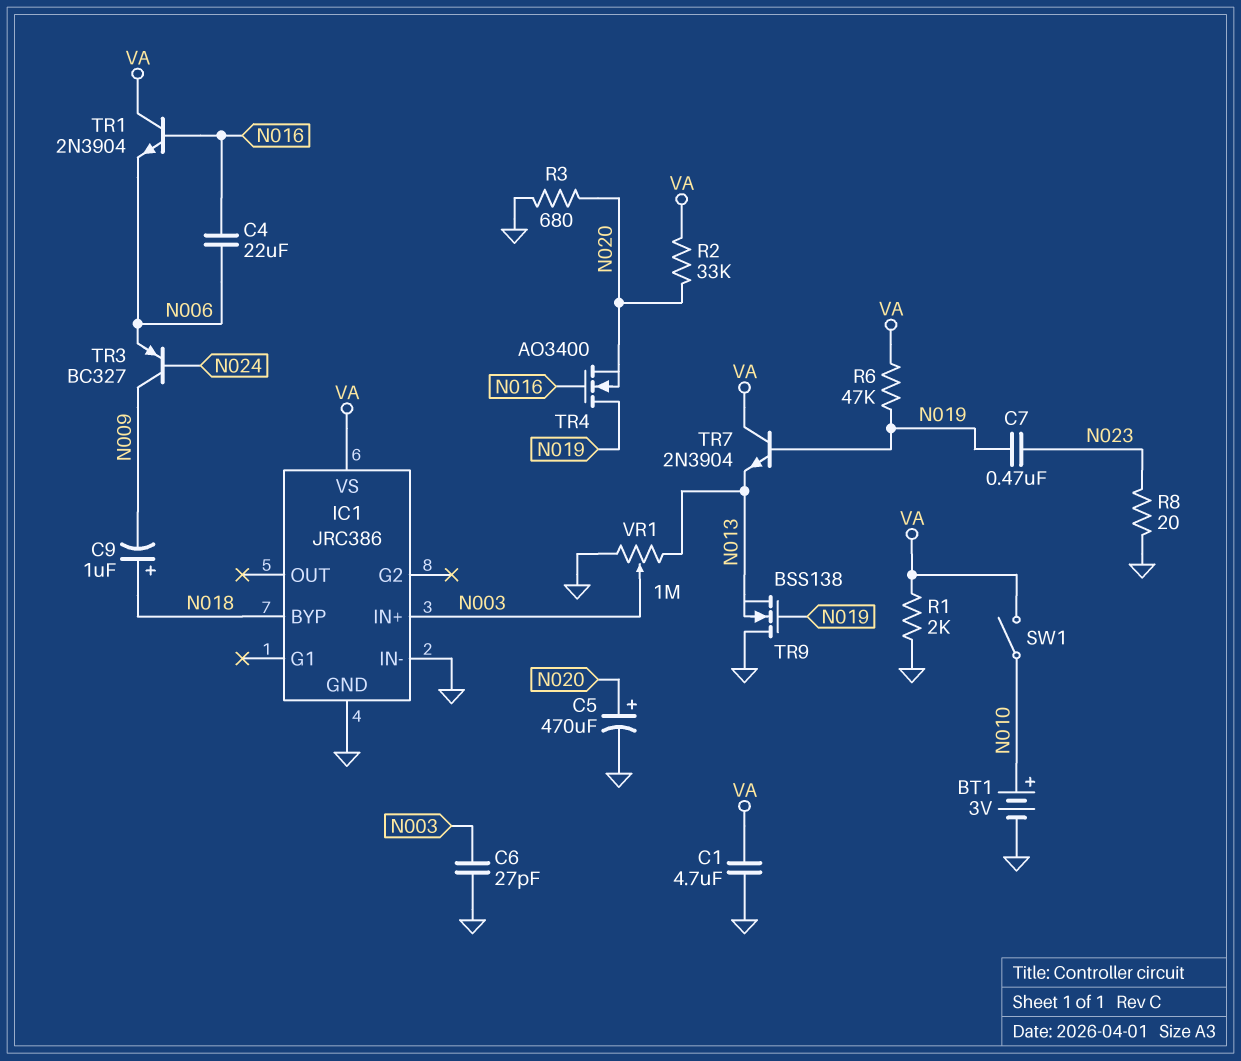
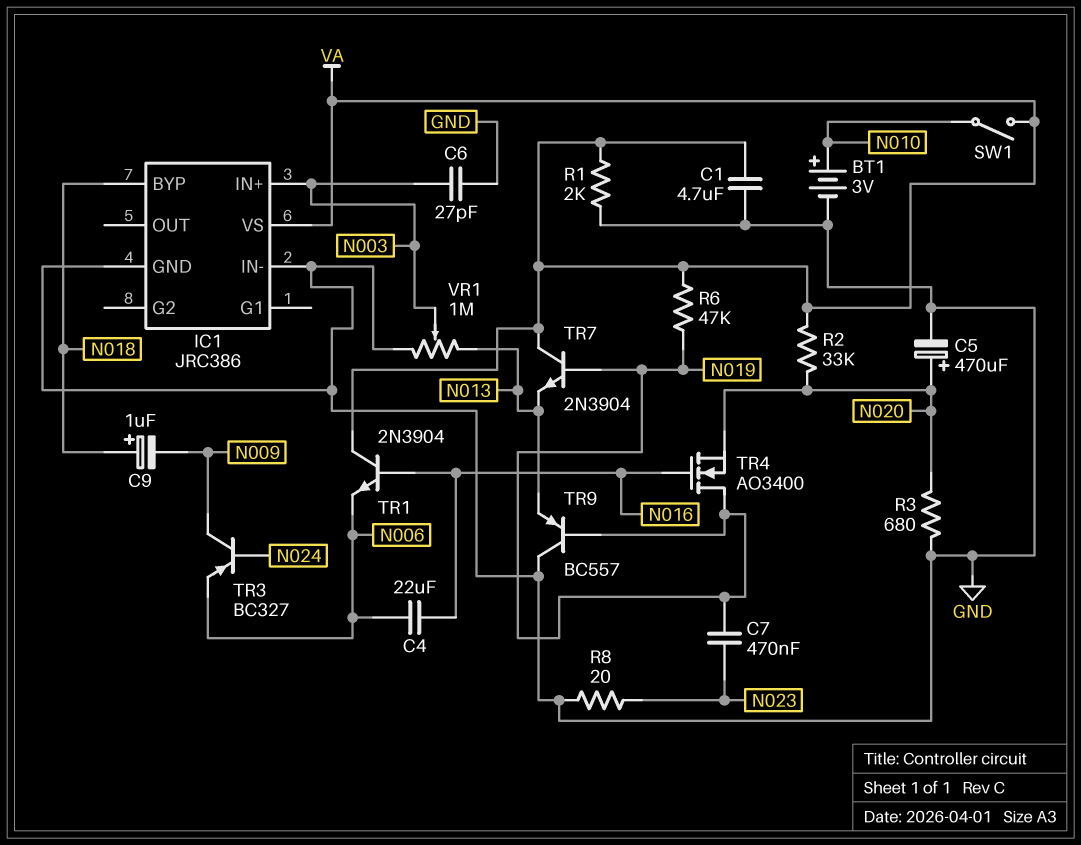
TR9: NMOS BSS138 (G N019, D GND, S N013) -> PNP BC557 (B N019, C GND, E N013)

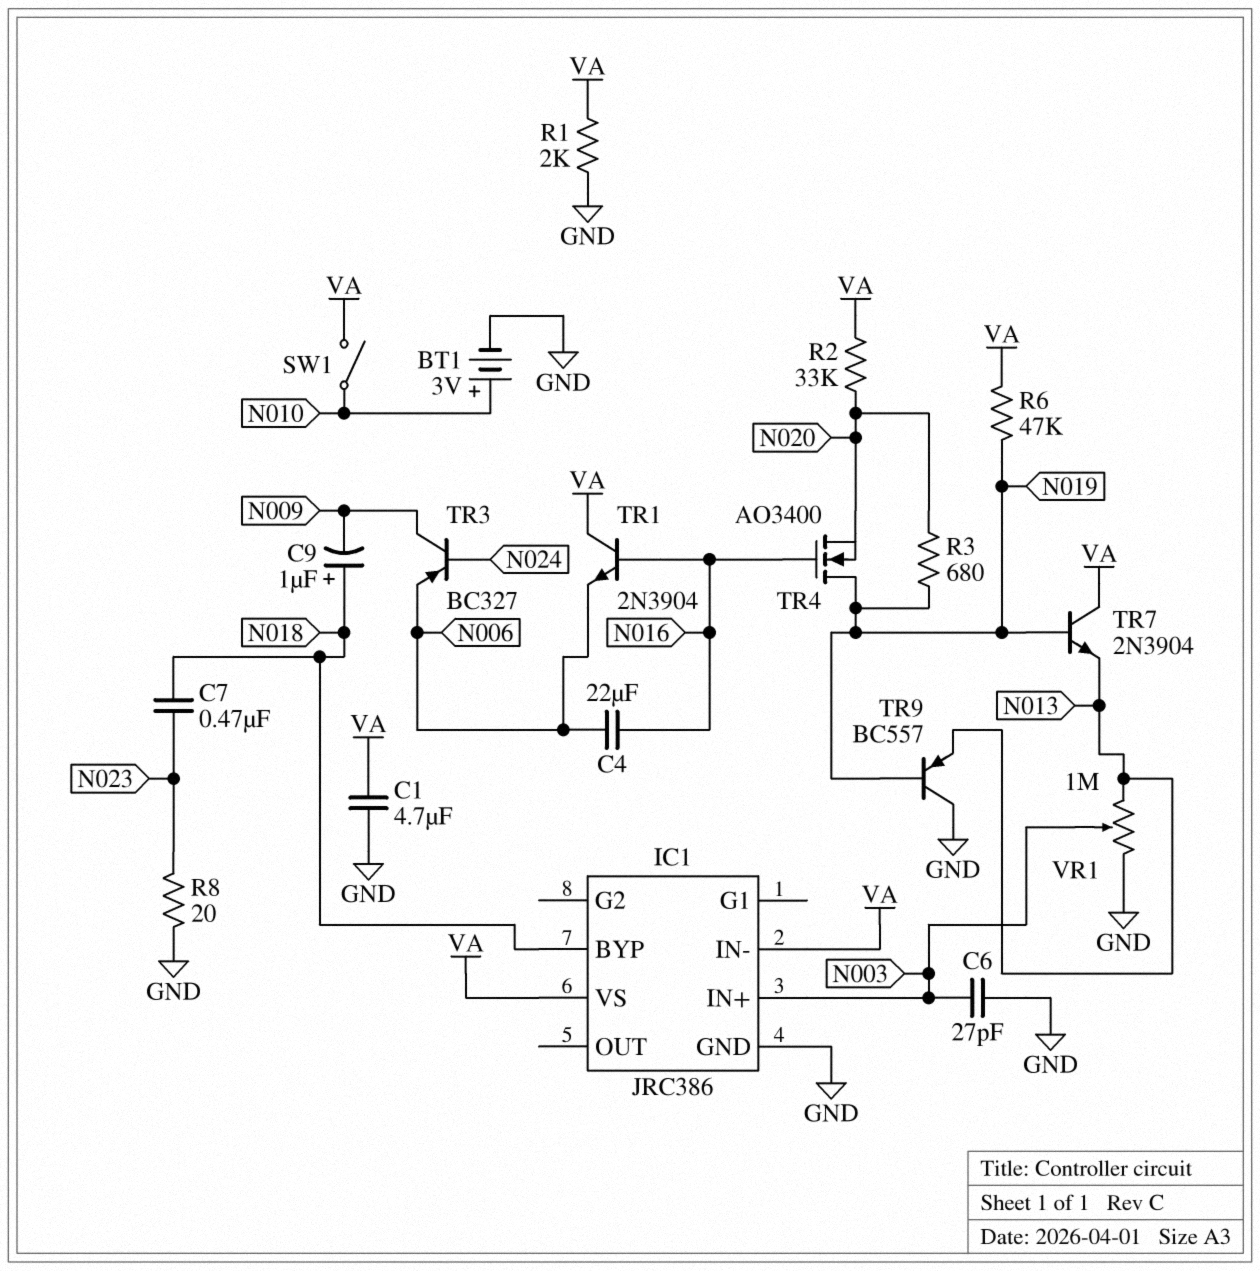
C5: 470uF (plus N020, minus GND) -> none
C7: 470nF (N019, N023) -> 470nF (N018, N023)
IC1 pin IN-: GND -> VA
R3: 680 (GND, N020) -> 680 (N019, N020)

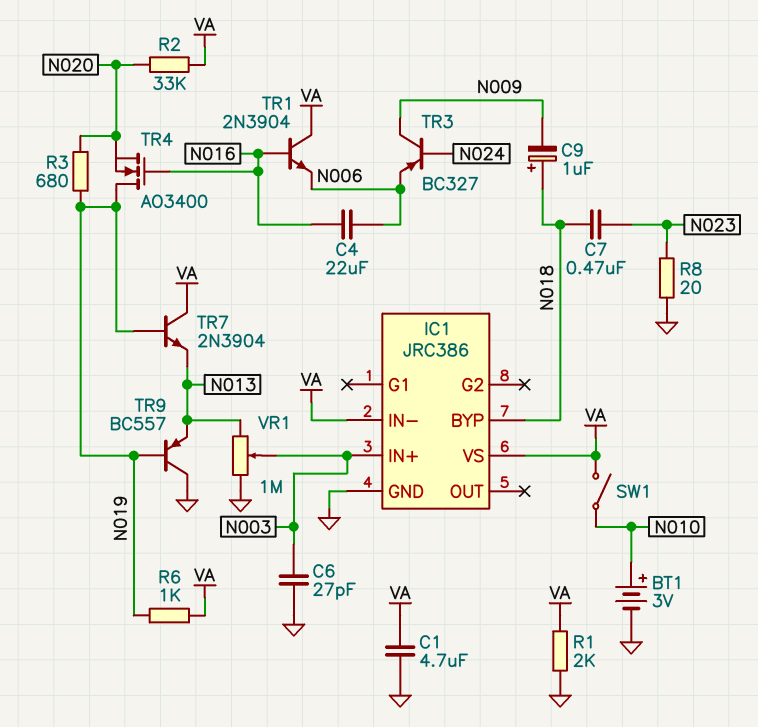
R6: 47k (N019, VA) -> 1k (N019, VA)

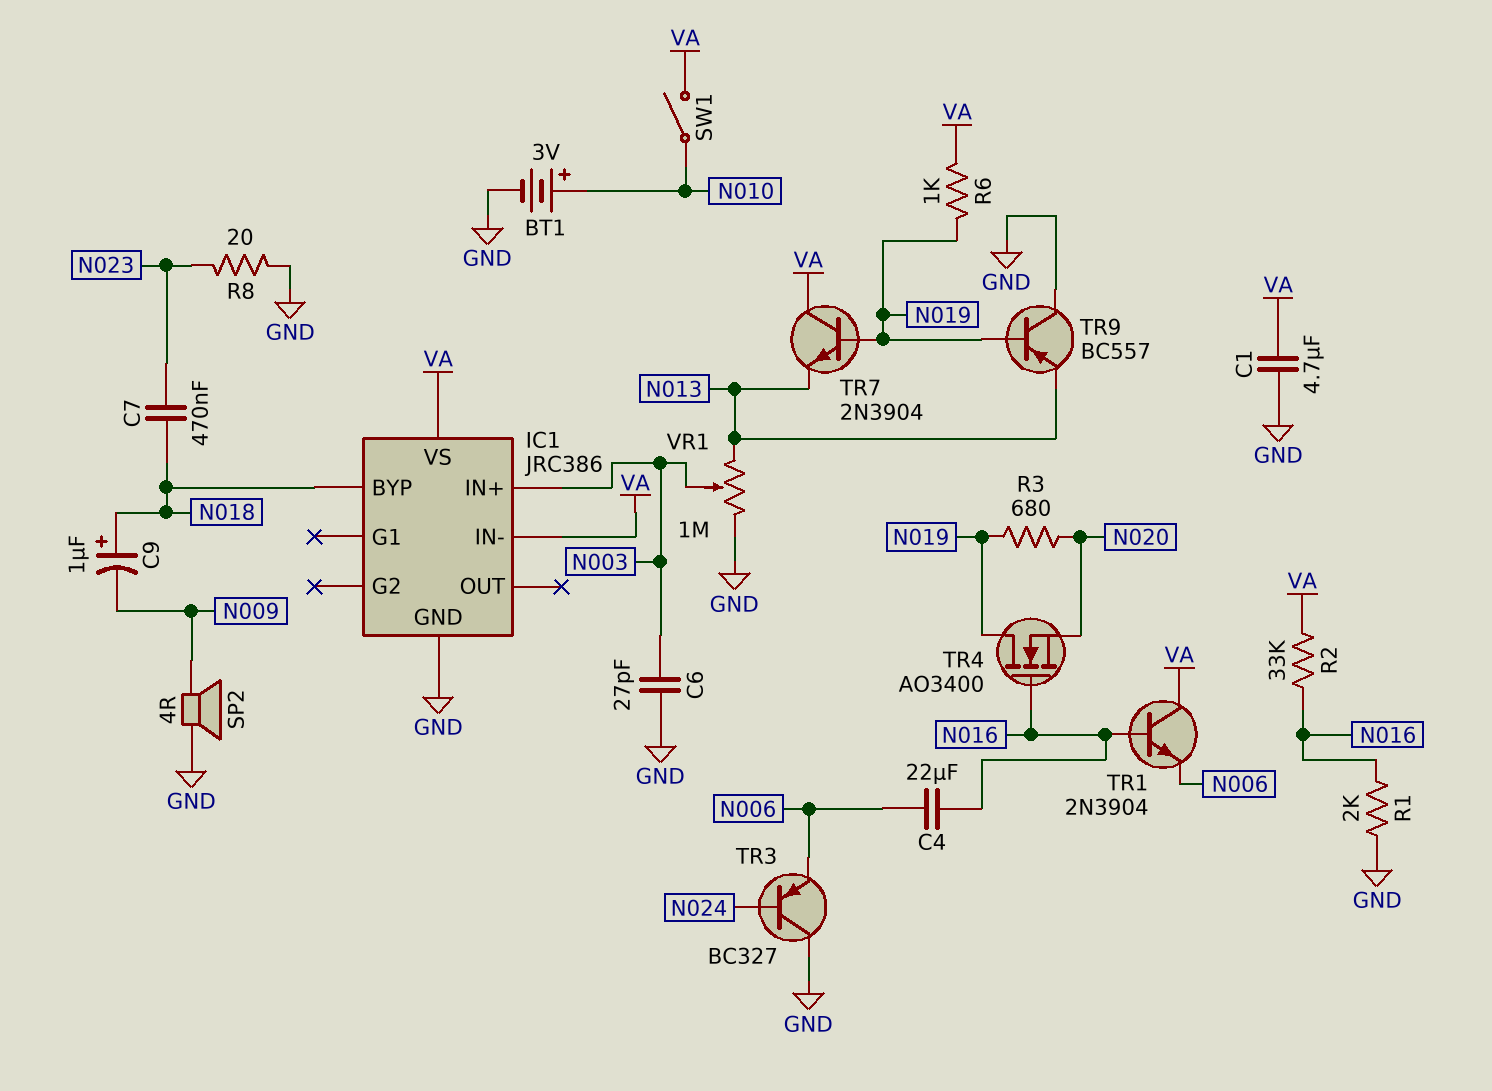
R1: 2k (GND, VA) -> 2k (GND, N016)
R2: 33k (N020, VA) -> 33k (N016, VA)
SP2: none -> speaker 4R (GND, N009)
TR3: PNP BC327 (B N024, C N009, E N006) -> PNP BC327 (B N024, C GND, E N006)

